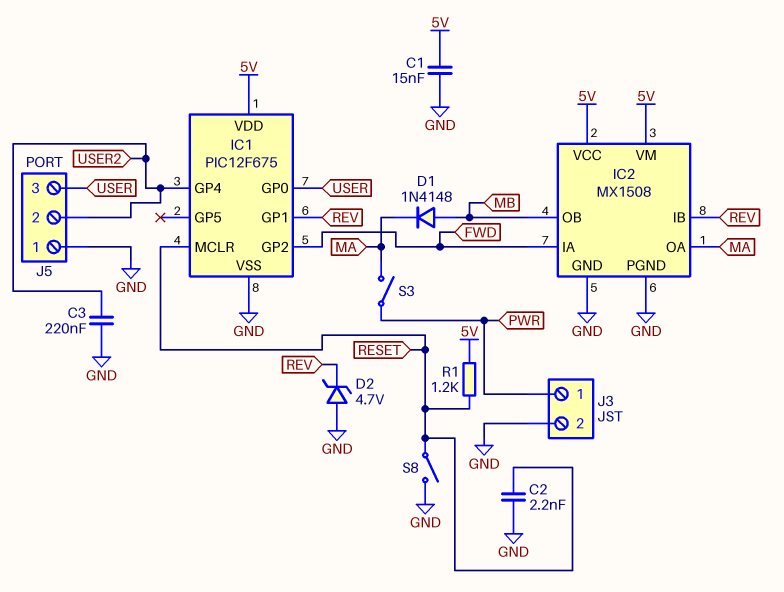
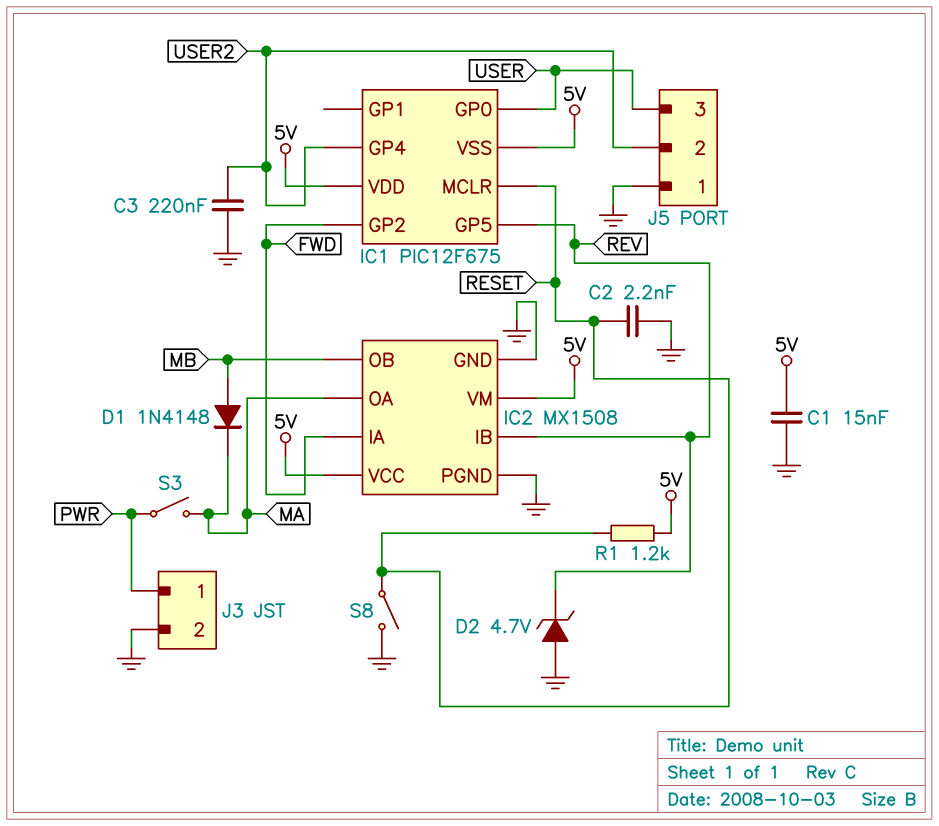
IC1 pin GP1: REV -> none
IC1 pin GP5: none -> REV
IC1 pin VSS: GND -> 5V

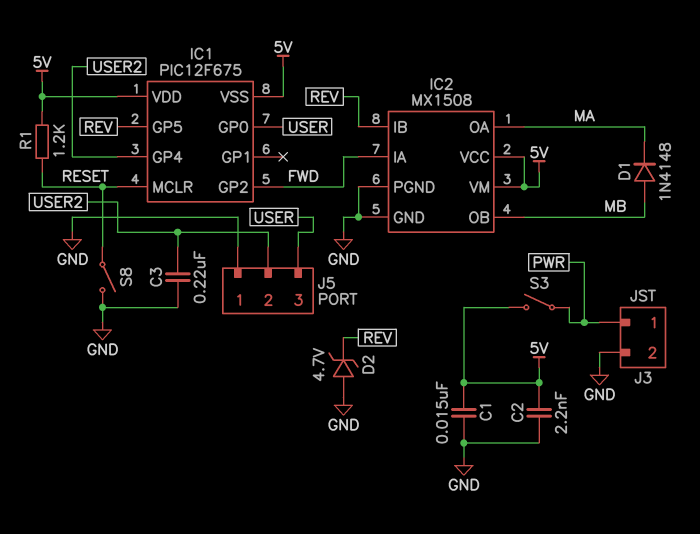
C2: 2.2nF (GND, RESET) -> 2.2nF (5V, GND)
S3: switch (MA, PWR) -> switch (5V, PWR)

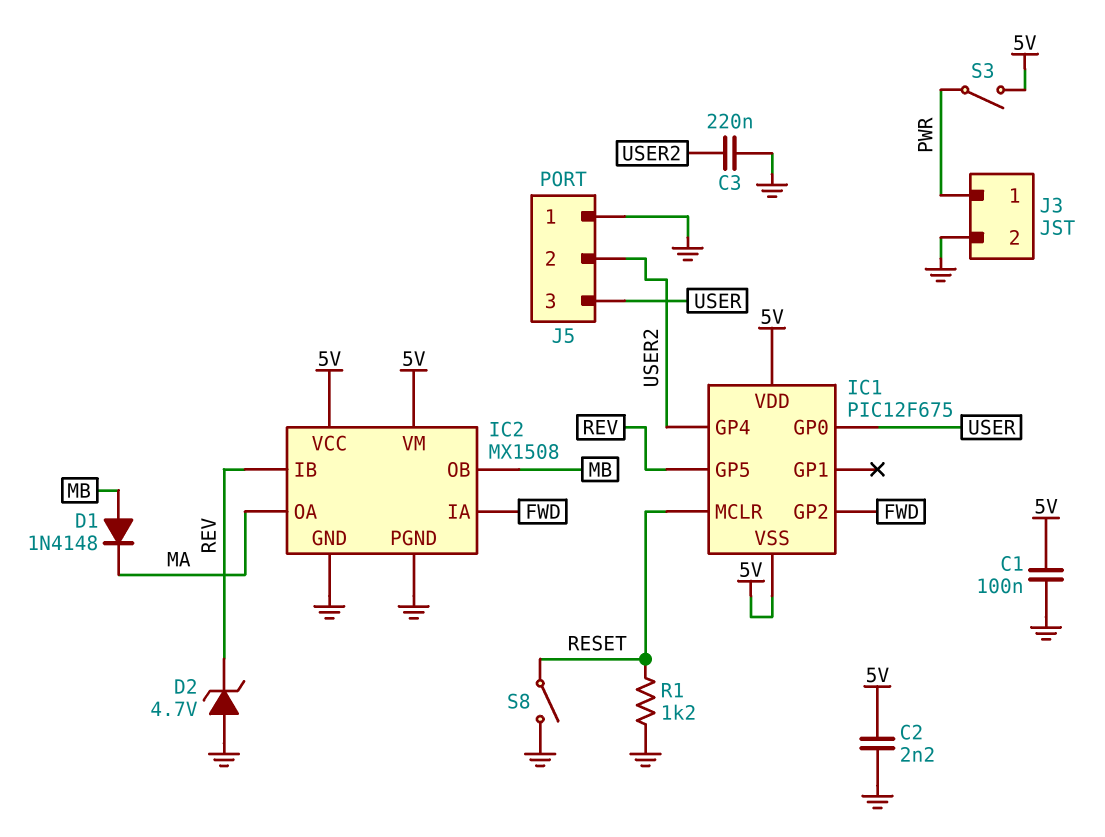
C1: 15nF (5V, GND) -> 100nF (5V, GND)
R1: 1.2k (5V, RESET) -> 1.2k (GND, RESET)

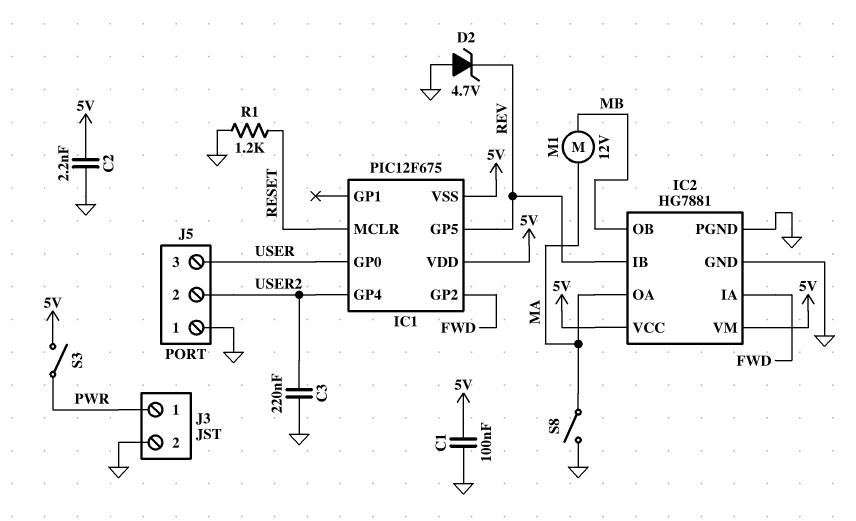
D1: diode 1N4148 (A MB, K MA) -> none
IC2: MX1508 -> HG7881
M1: none -> motor 12V (MA, MB)
S8: switch (GND, RESET) -> switch (GND, MA)

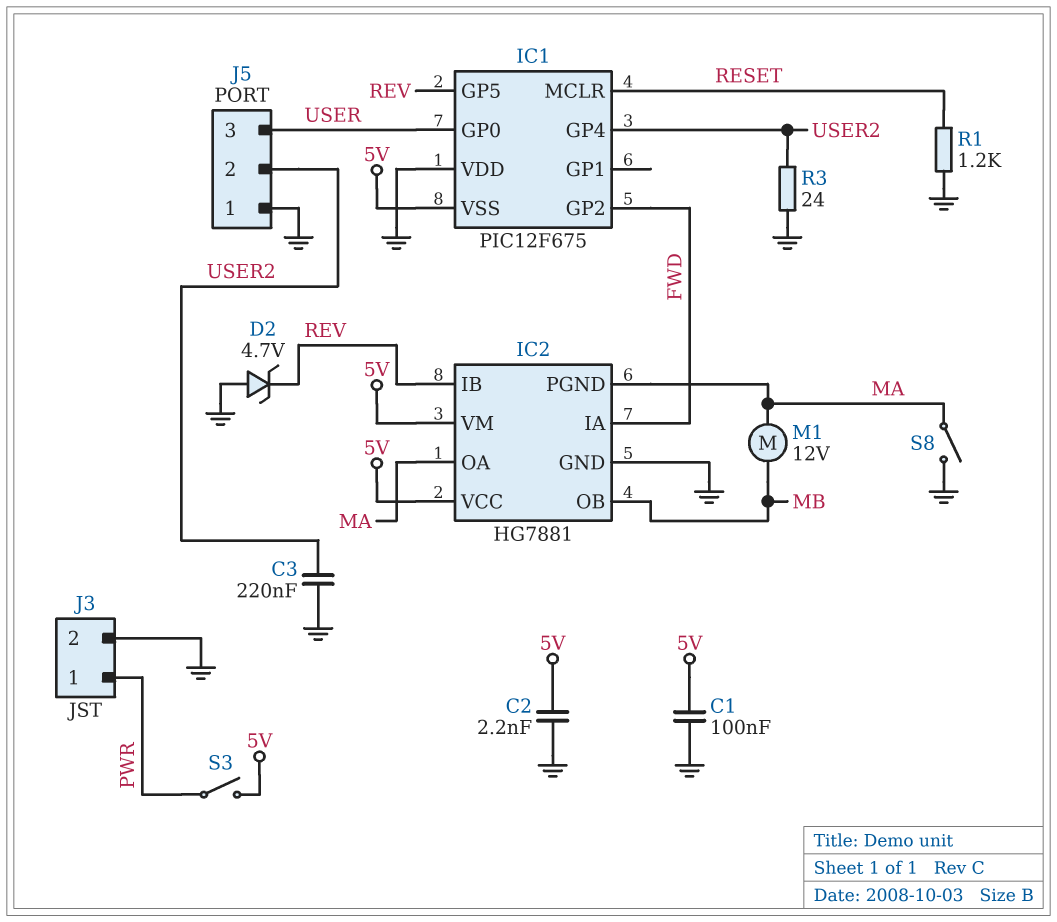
IC1 pin VDD: 5V -> GND
IC2 pin PGND: GND -> MA
R3: none -> 24 (GND, USER2)

